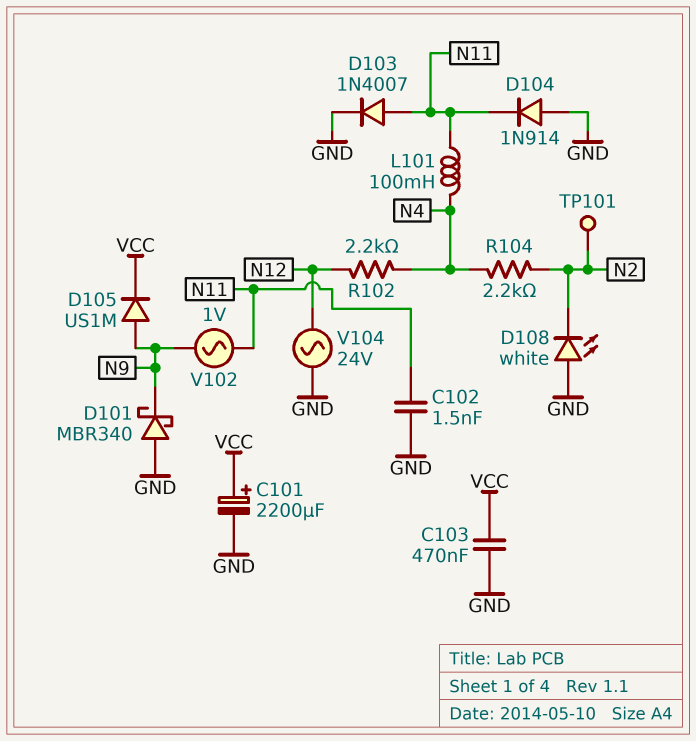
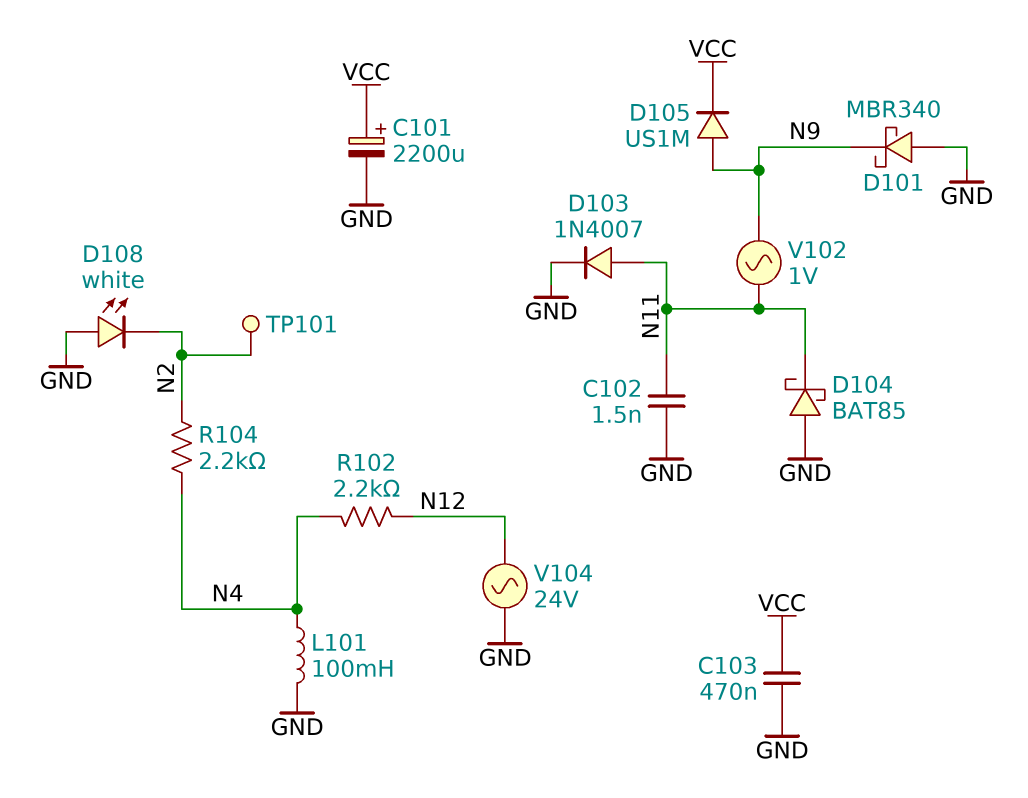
D104: diode 1N914 (A GND, K N11) -> schottky BAT85 (A GND, K N11)
L101: 100mH (N4, N11) -> 100mH (GND, N4)

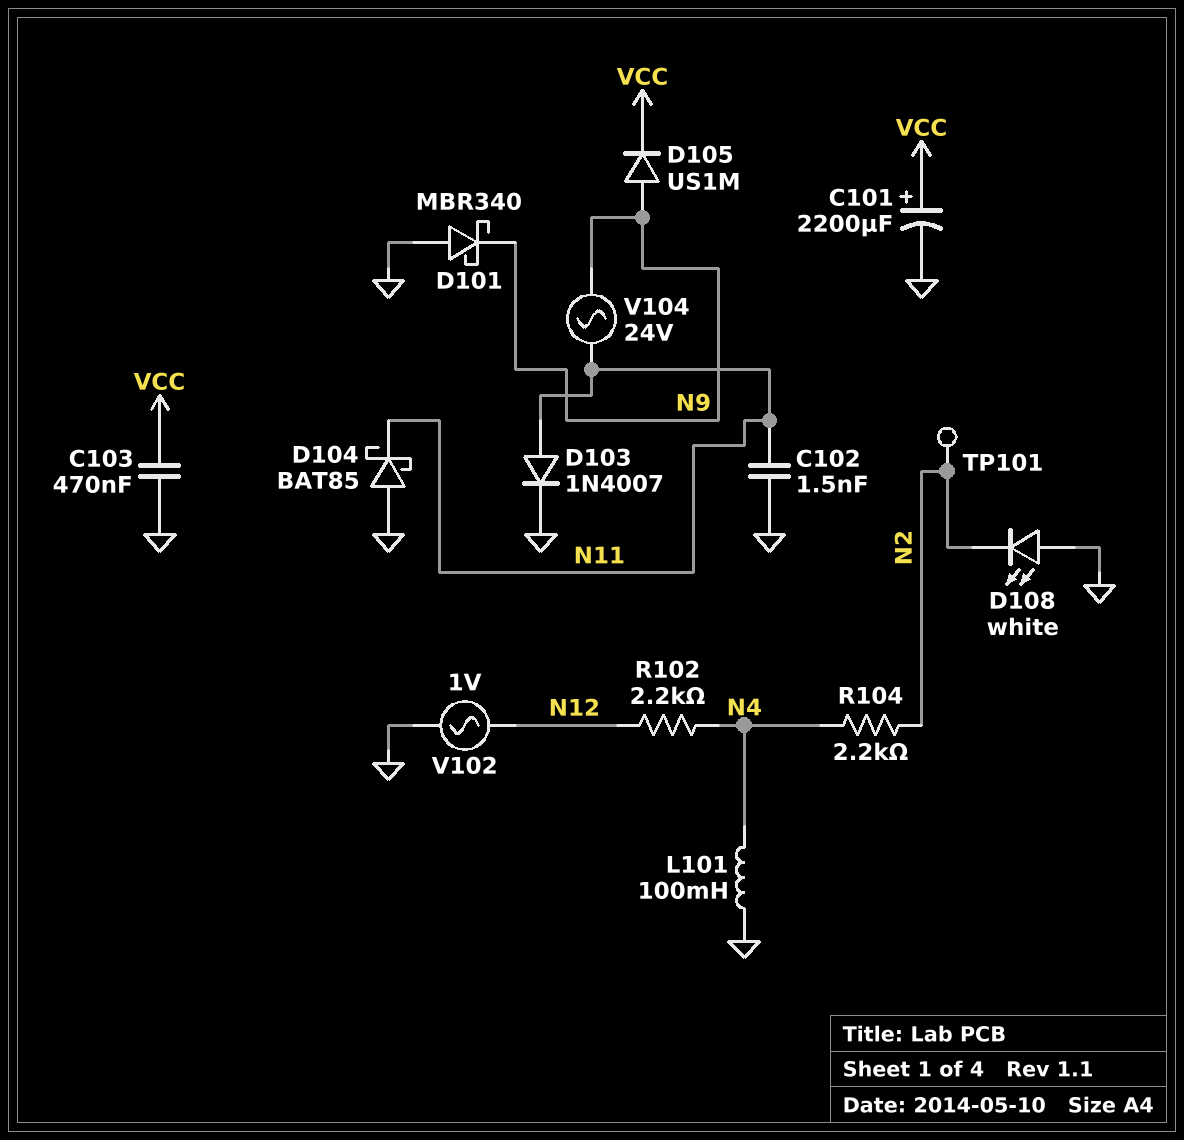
V102: AC 1V (N9, N11) -> AC 1V (GND, N12)
V104: AC 24V (GND, N12) -> AC 24V (N9, N11)

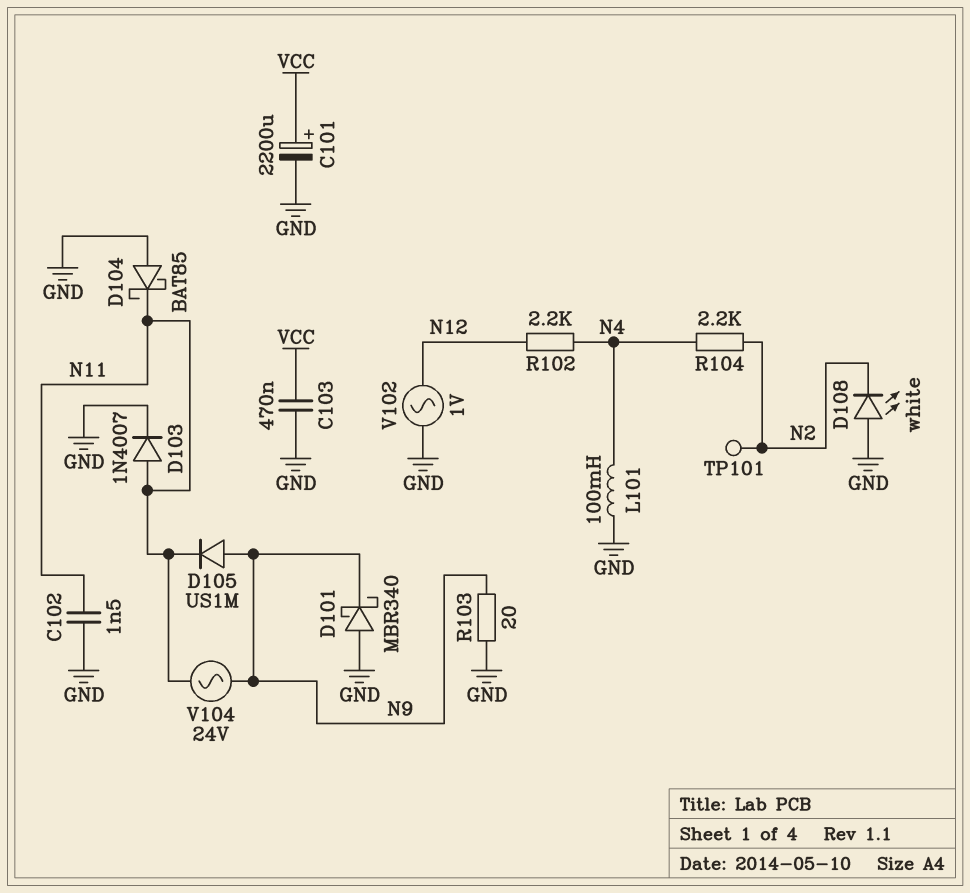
D105: diode US1M (A N9, K VCC) -> diode US1M (A N9, K N11)
R103: none -> 20 (GND, N9)

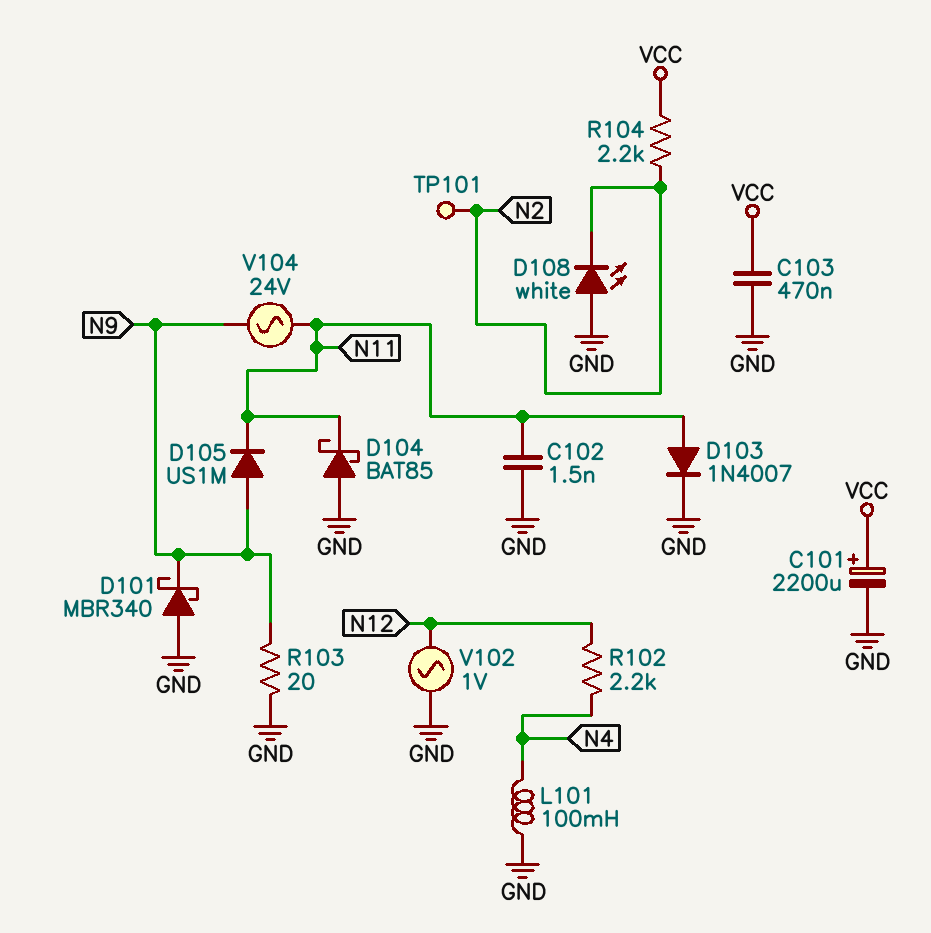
R104: 2.2k (N2, N4) -> 2.2k (N2, VCC)

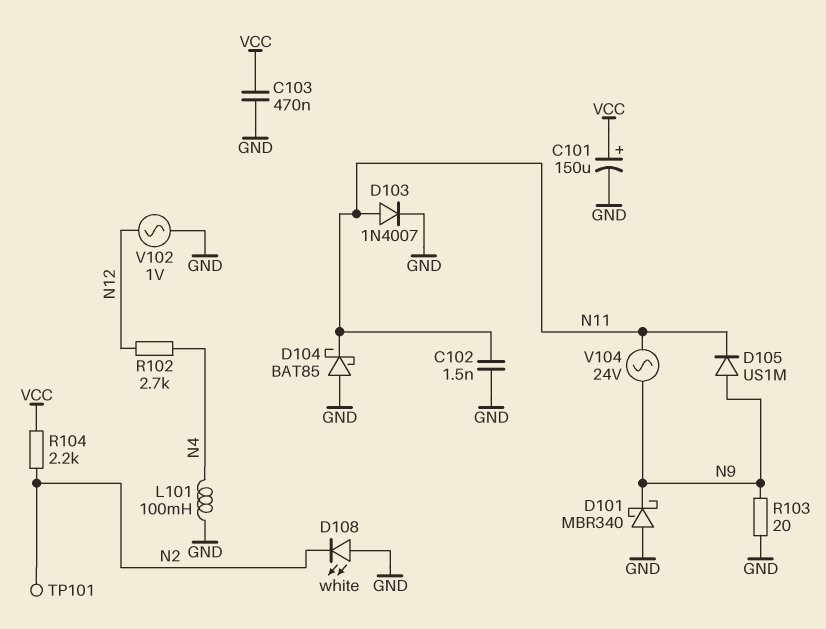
C101: 2200uF (plus VCC, minus GND) -> 150uF (plus VCC, minus GND)
R102: 2.2k (N4, N12) -> 2.7k (N4, N12)

